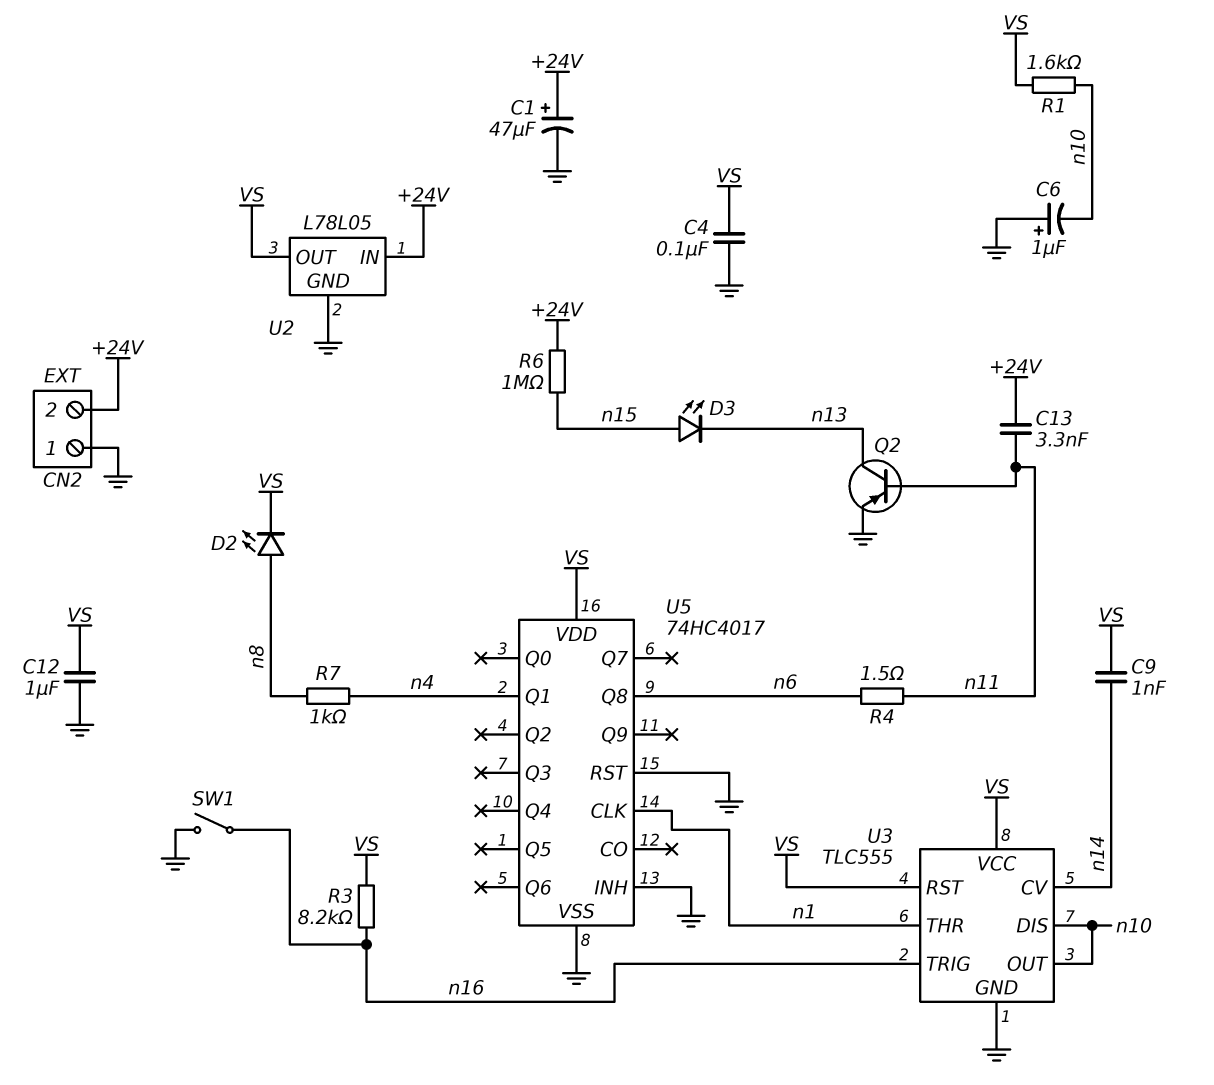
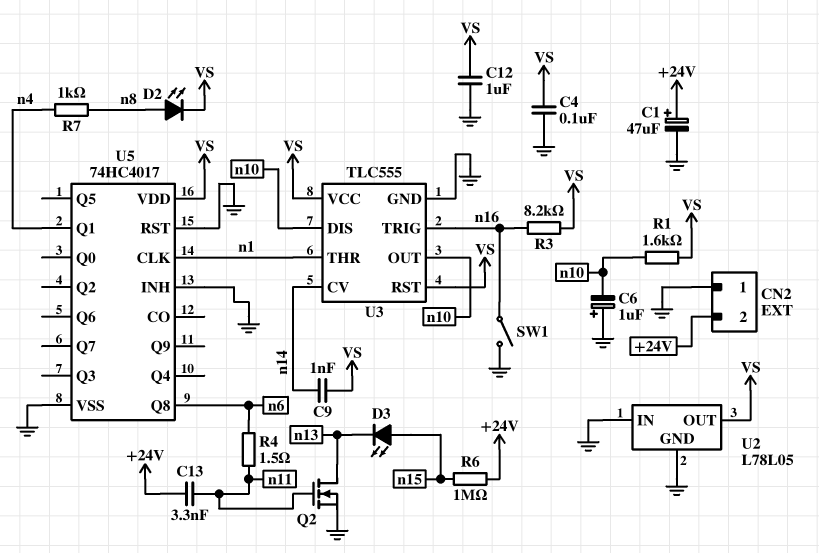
Q2: PNP (B n11, C n13, E GND) -> NMOS (G n11, D n13, S GND)
U2 pin IN: +24V -> GND

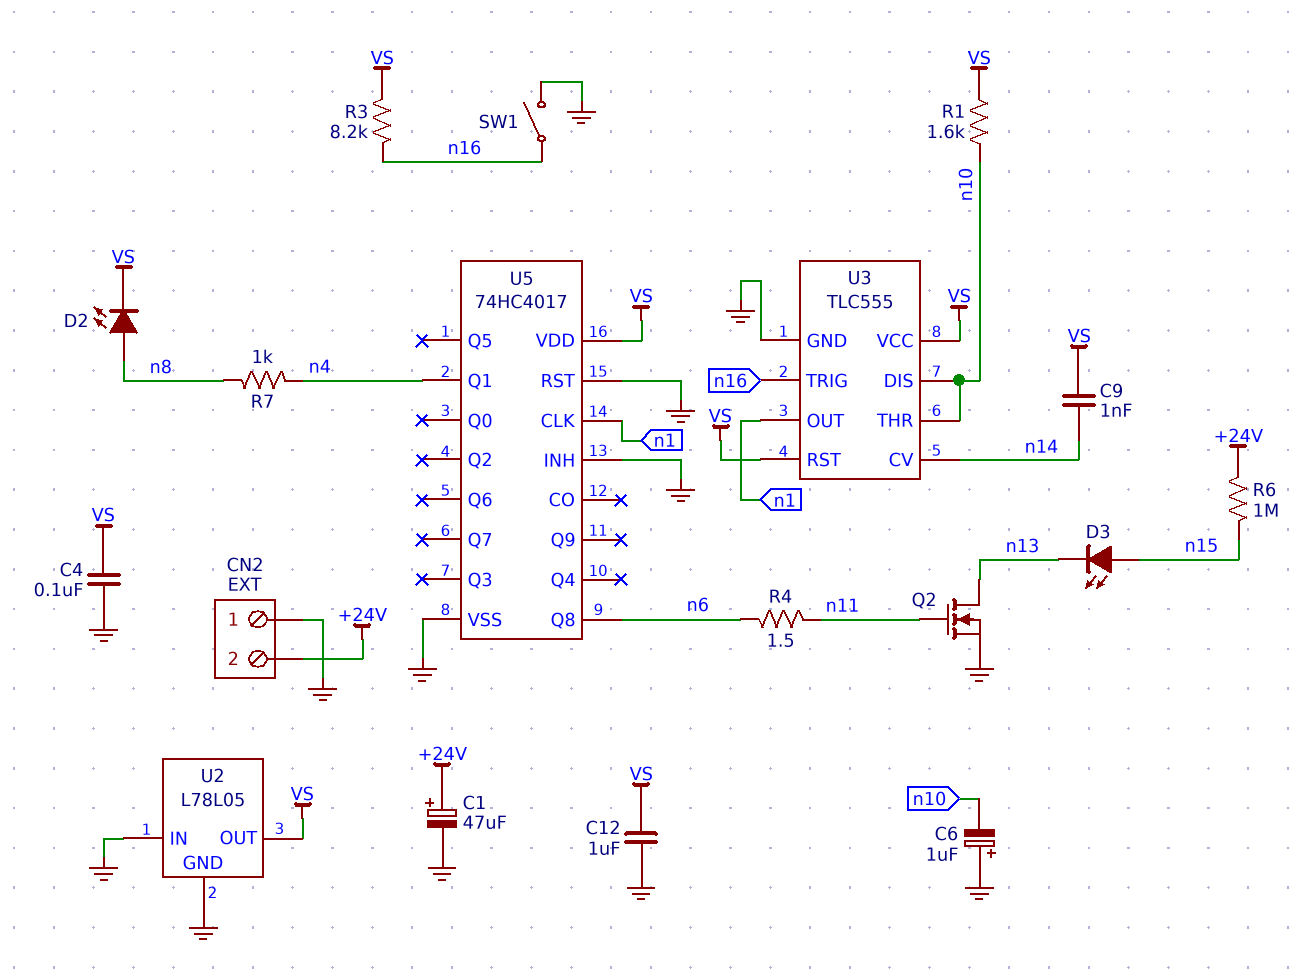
C13: 3.3nF (+24V, n11) -> none
U3 pin OUT: n10 -> n1
U3 pin THR: n1 -> n10

